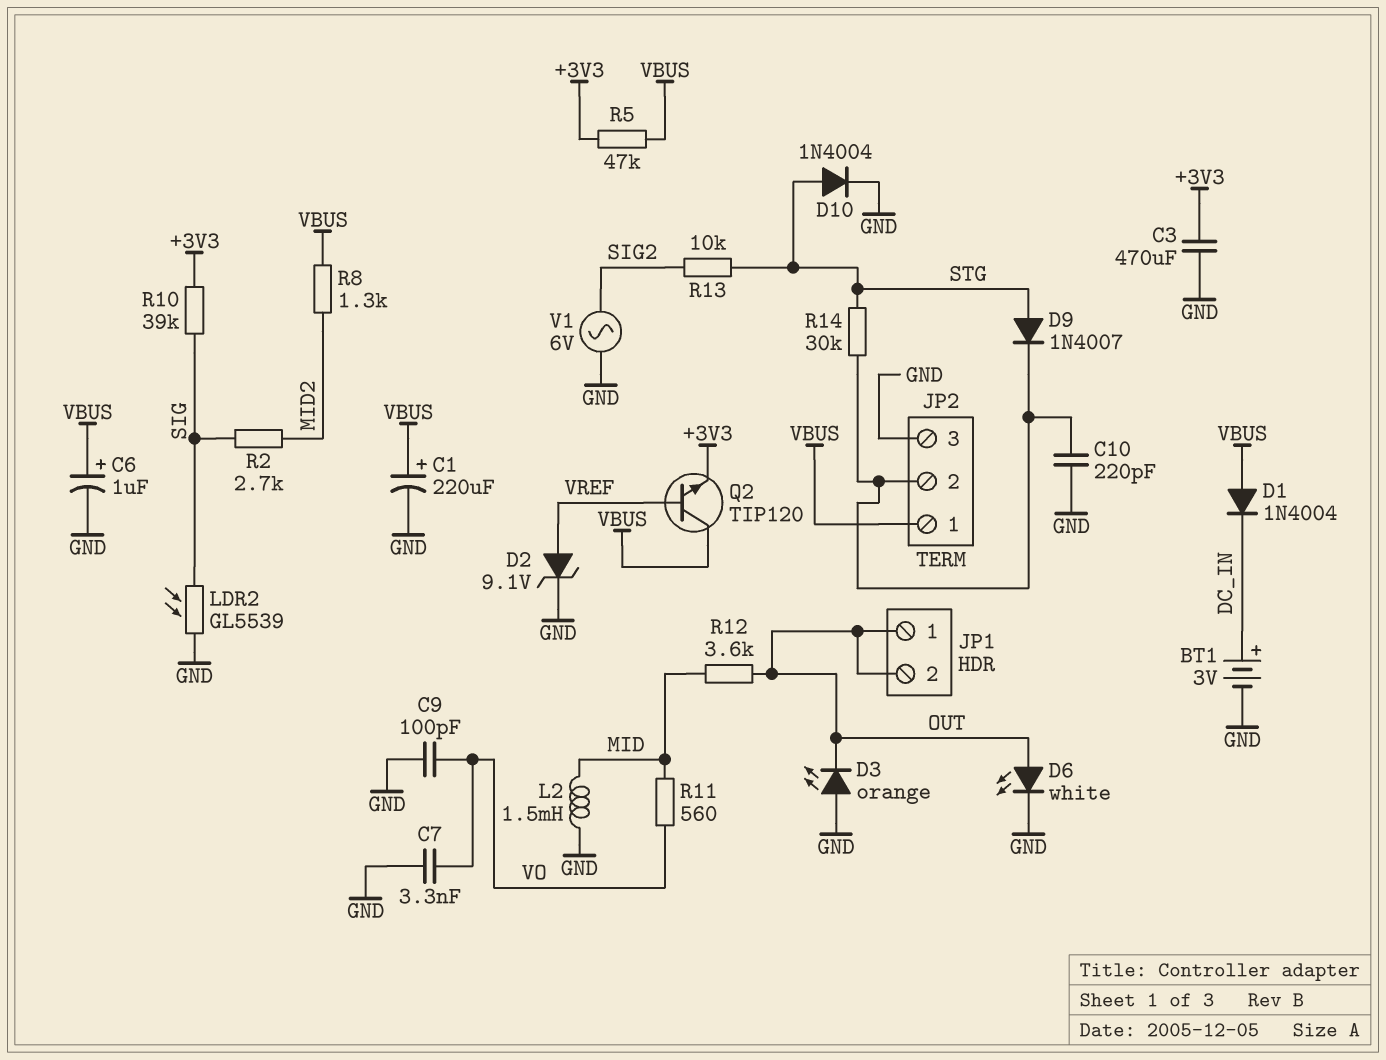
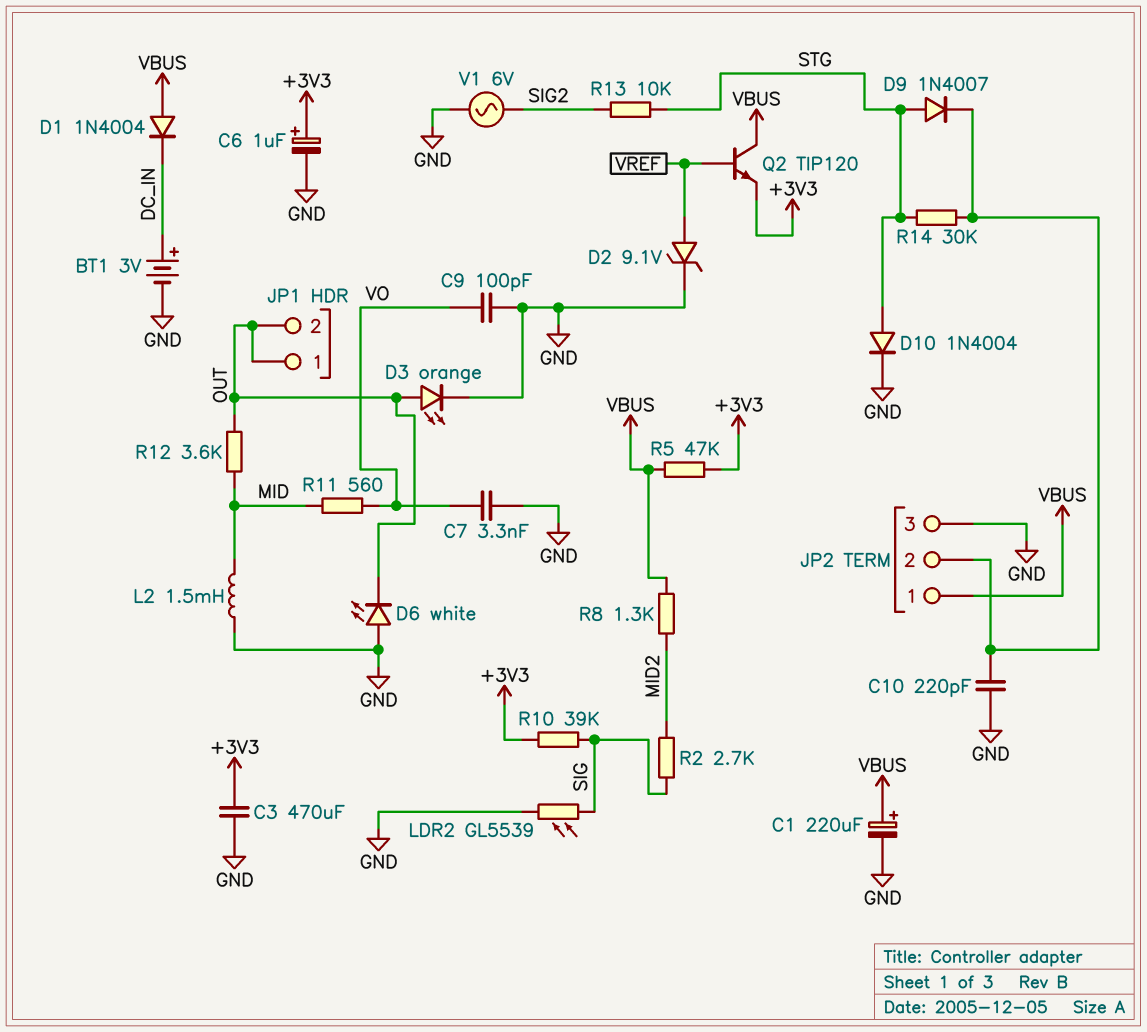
C6: 1uF (plus VBUS, minus GND) -> 1uF (plus +3V3, minus GND)
D3: LED orange (A GND, K OUT) -> LED orange (A OUT, K GND)
D6: LED white (A OUT, K GND) -> LED white (A GND, K OUT)

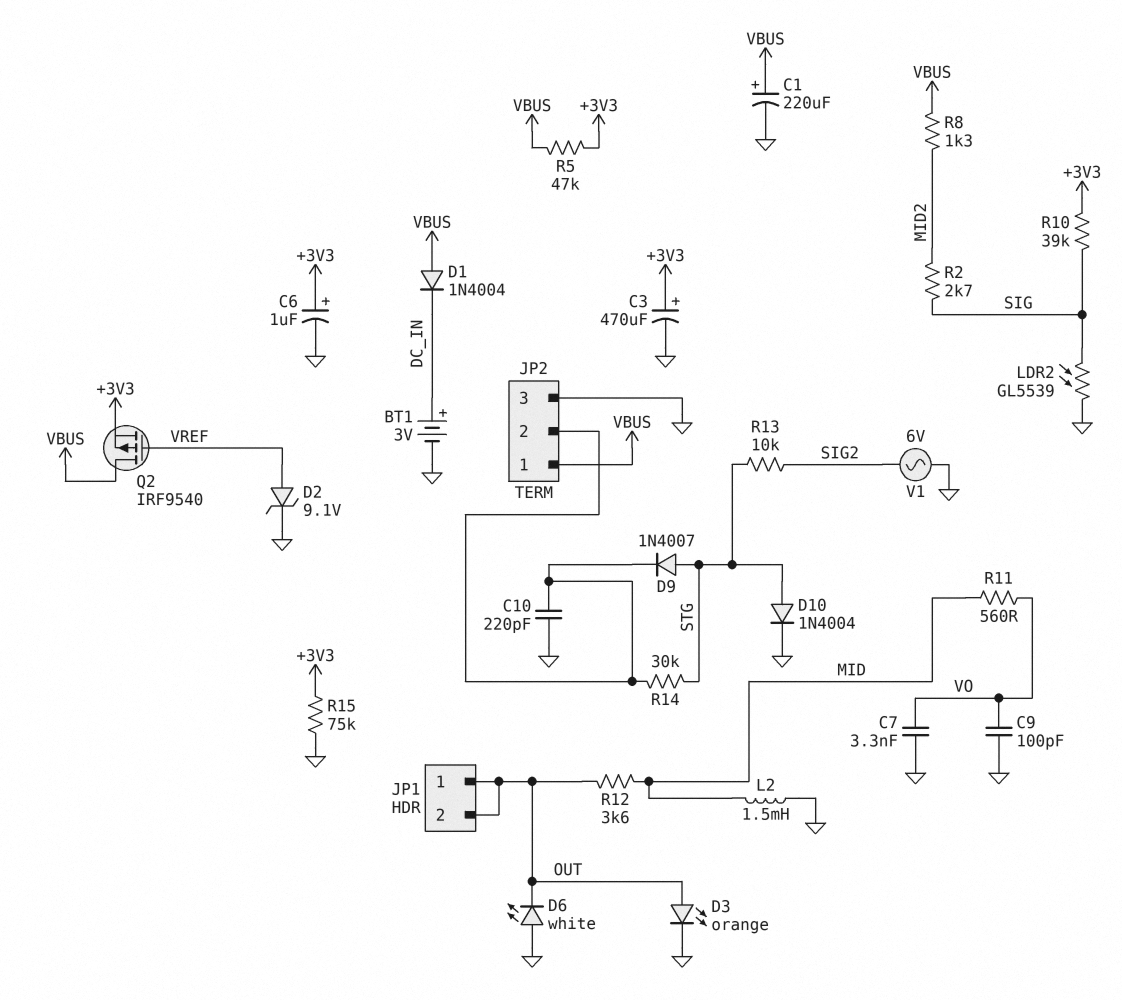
C3: 470uF (+3V3, GND) -> 470uF (plus +3V3, minus GND)
Q2: NPN TIP120 (B VREF, C VBUS, E +3V3) -> PMOS IRF9540 (G VREF, D VBUS, S +3V3)
R15: none -> 75k (+3V3, GND)

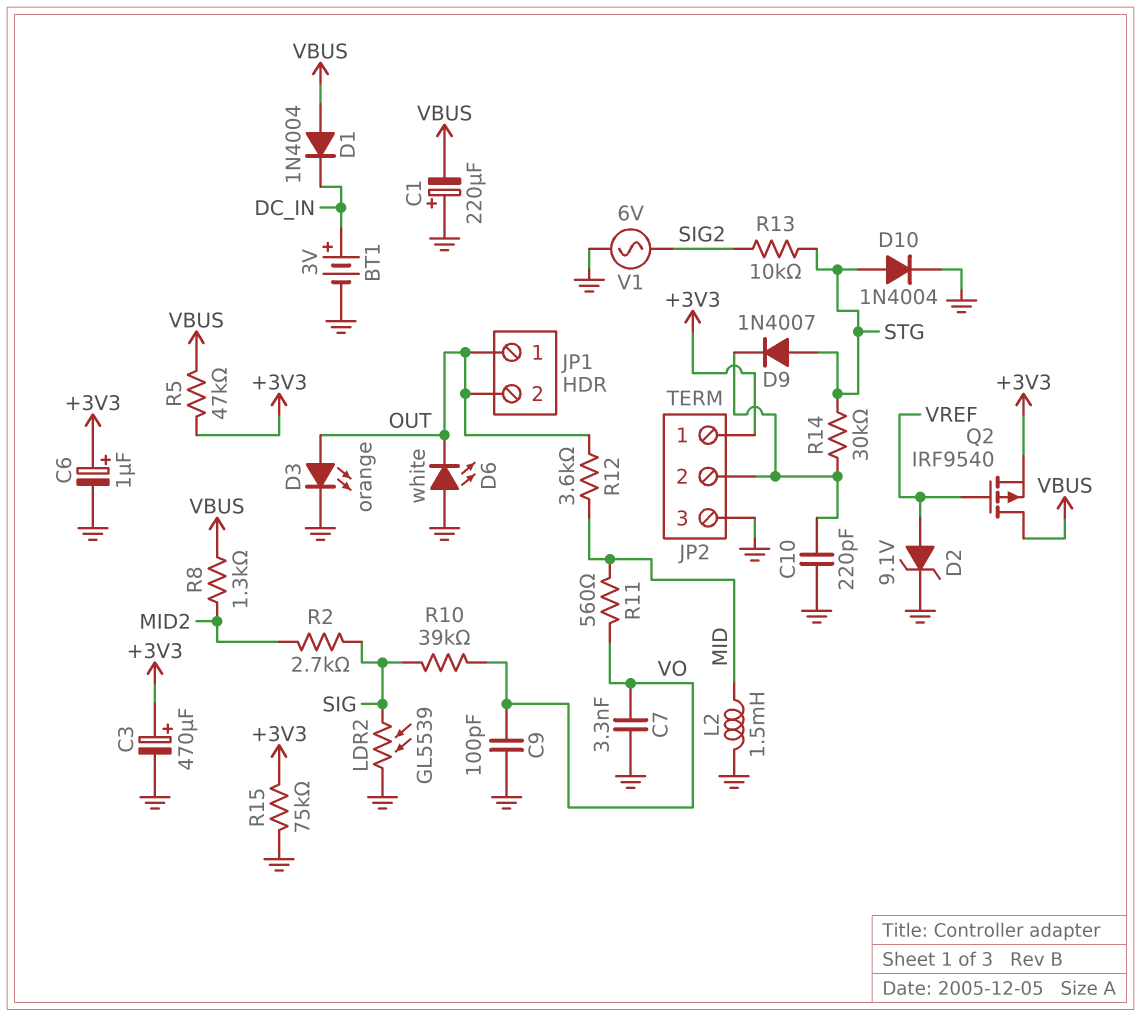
C1: 220uF (plus VBUS, minus GND) -> 220uF (plus GND, minus VBUS)
JP2 pin 1: VBUS -> +3V3
R10: 39k (+3V3, SIG) -> 39k (SIG, VO)

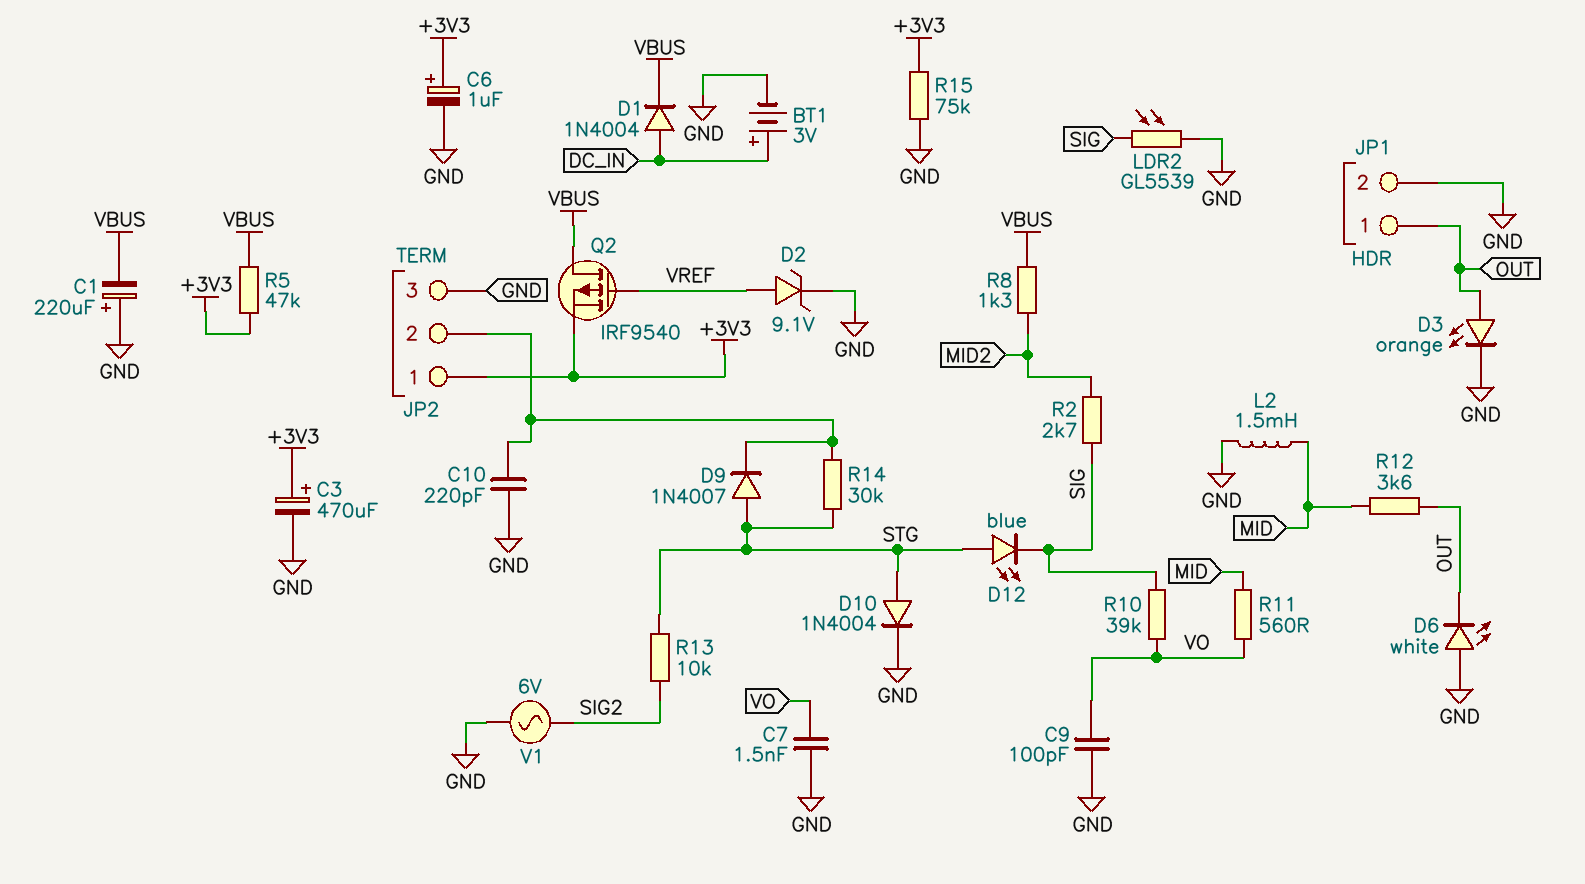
C7: 3.3nF (GND, VO) -> 1.5nF (GND, VO)
D1: diode 1N4004 (A VBUS, K DC_IN) -> diode 1N4004 (A DC_IN, K VBUS)
D12: none -> LED blue (A STG, K SIG)
JP1 pin 2: OUT -> GND

